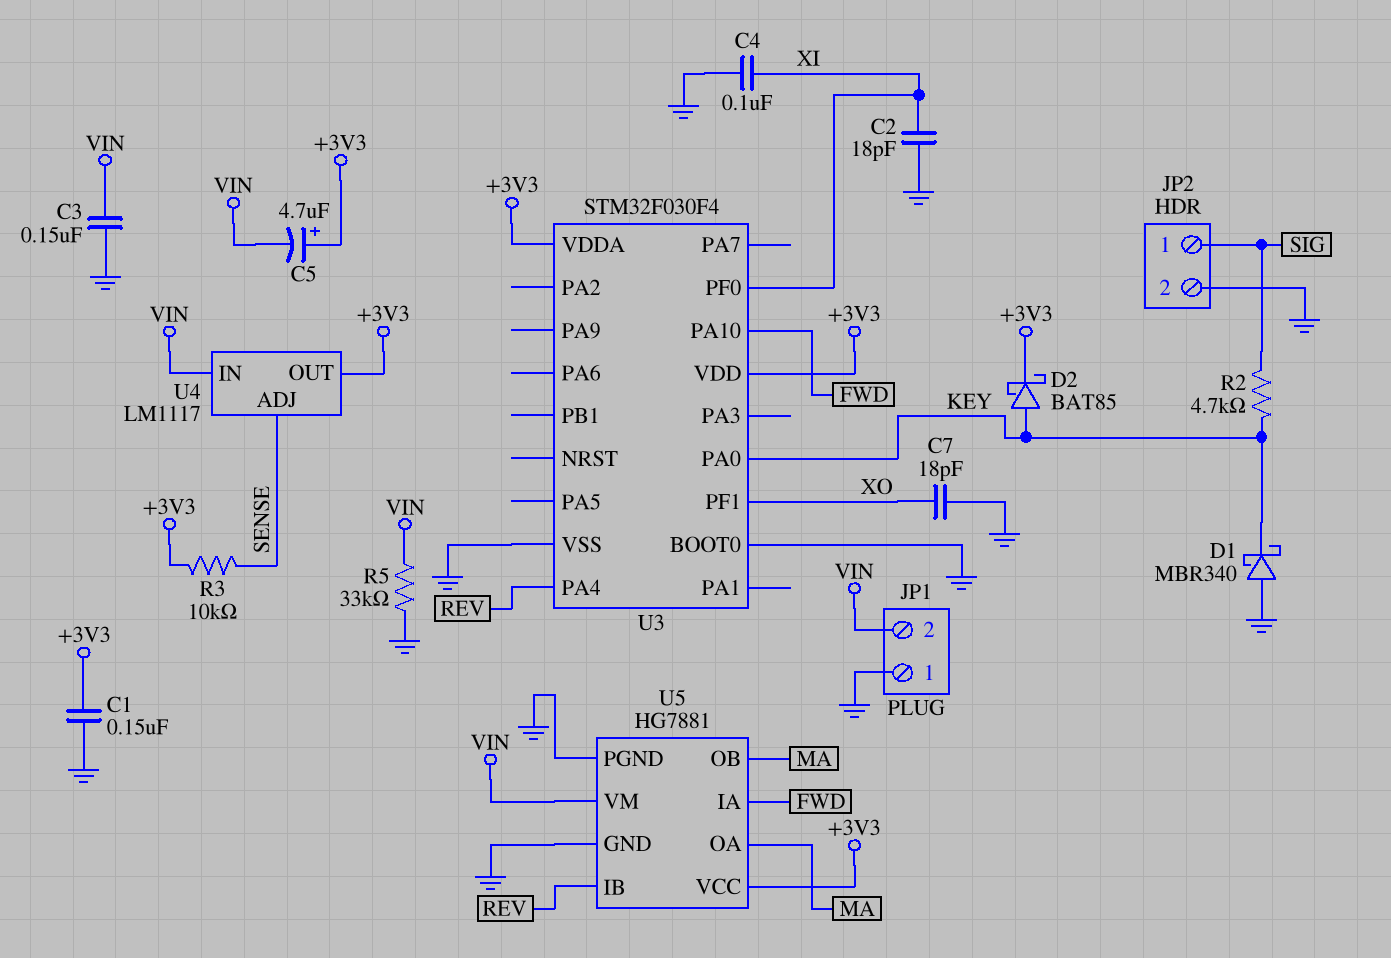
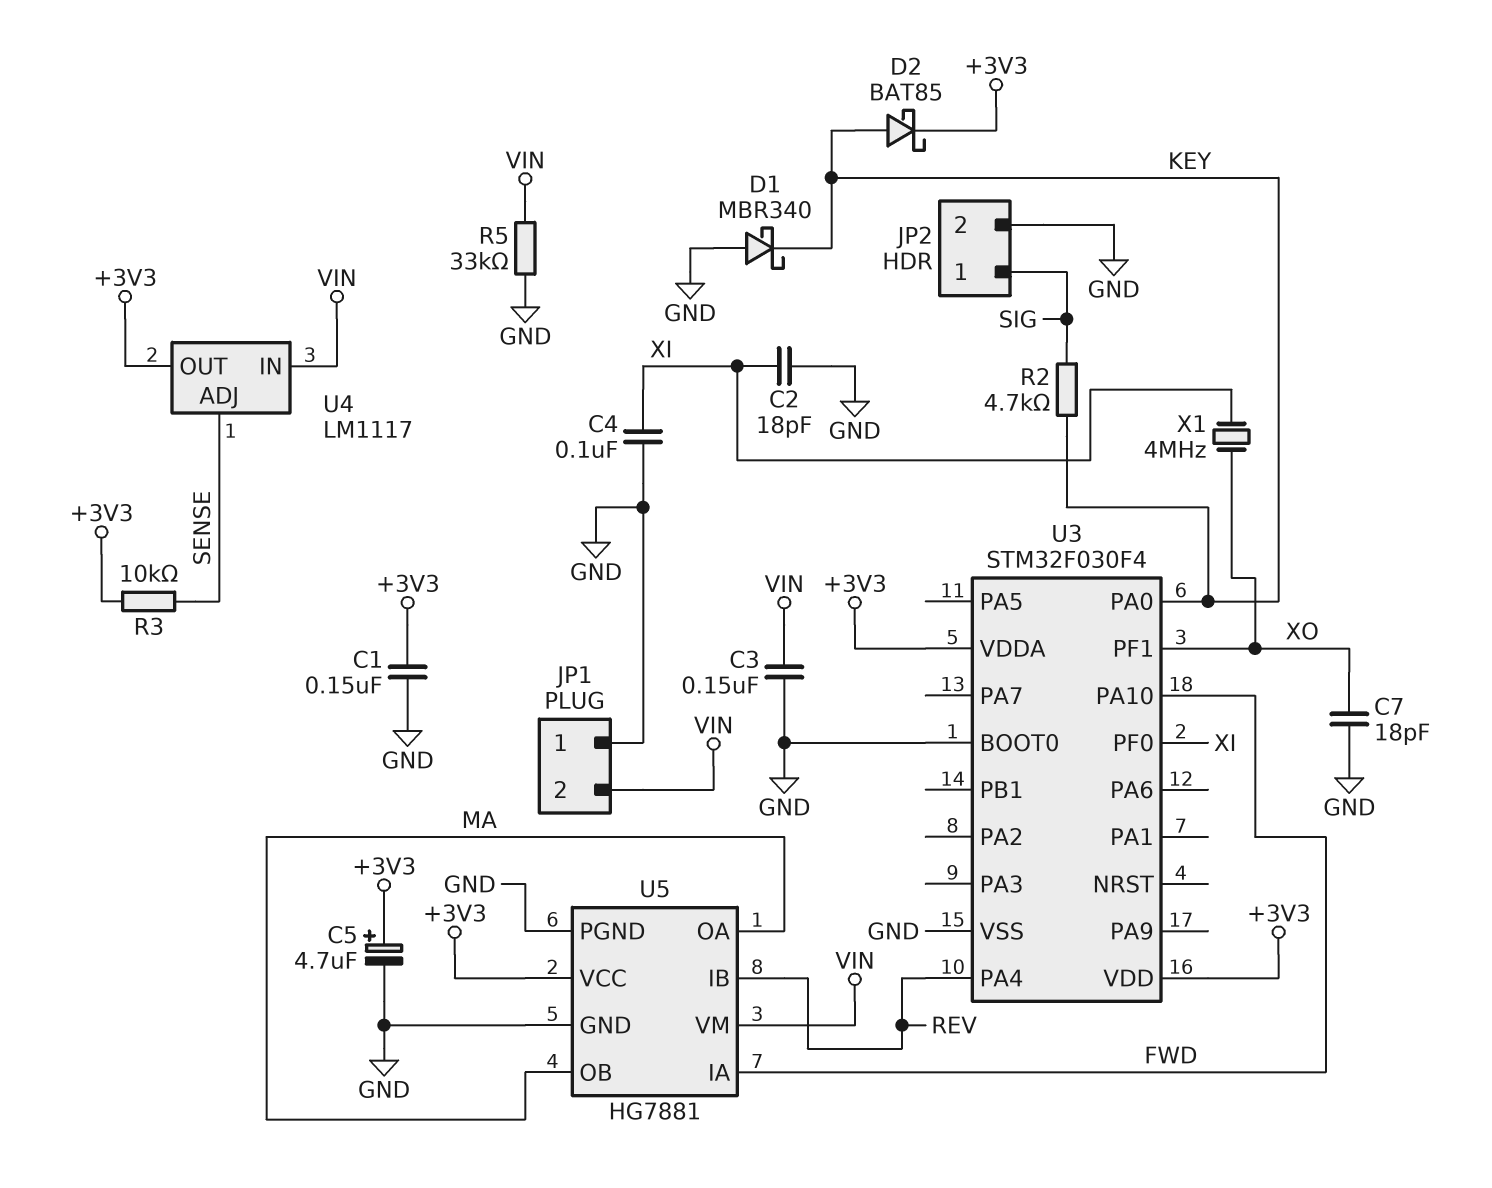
C5: 4.7uF (plus +3V3, minus VIN) -> 4.7uF (plus +3V3, minus GND)
X1: none -> 4MHz (XI, XO)

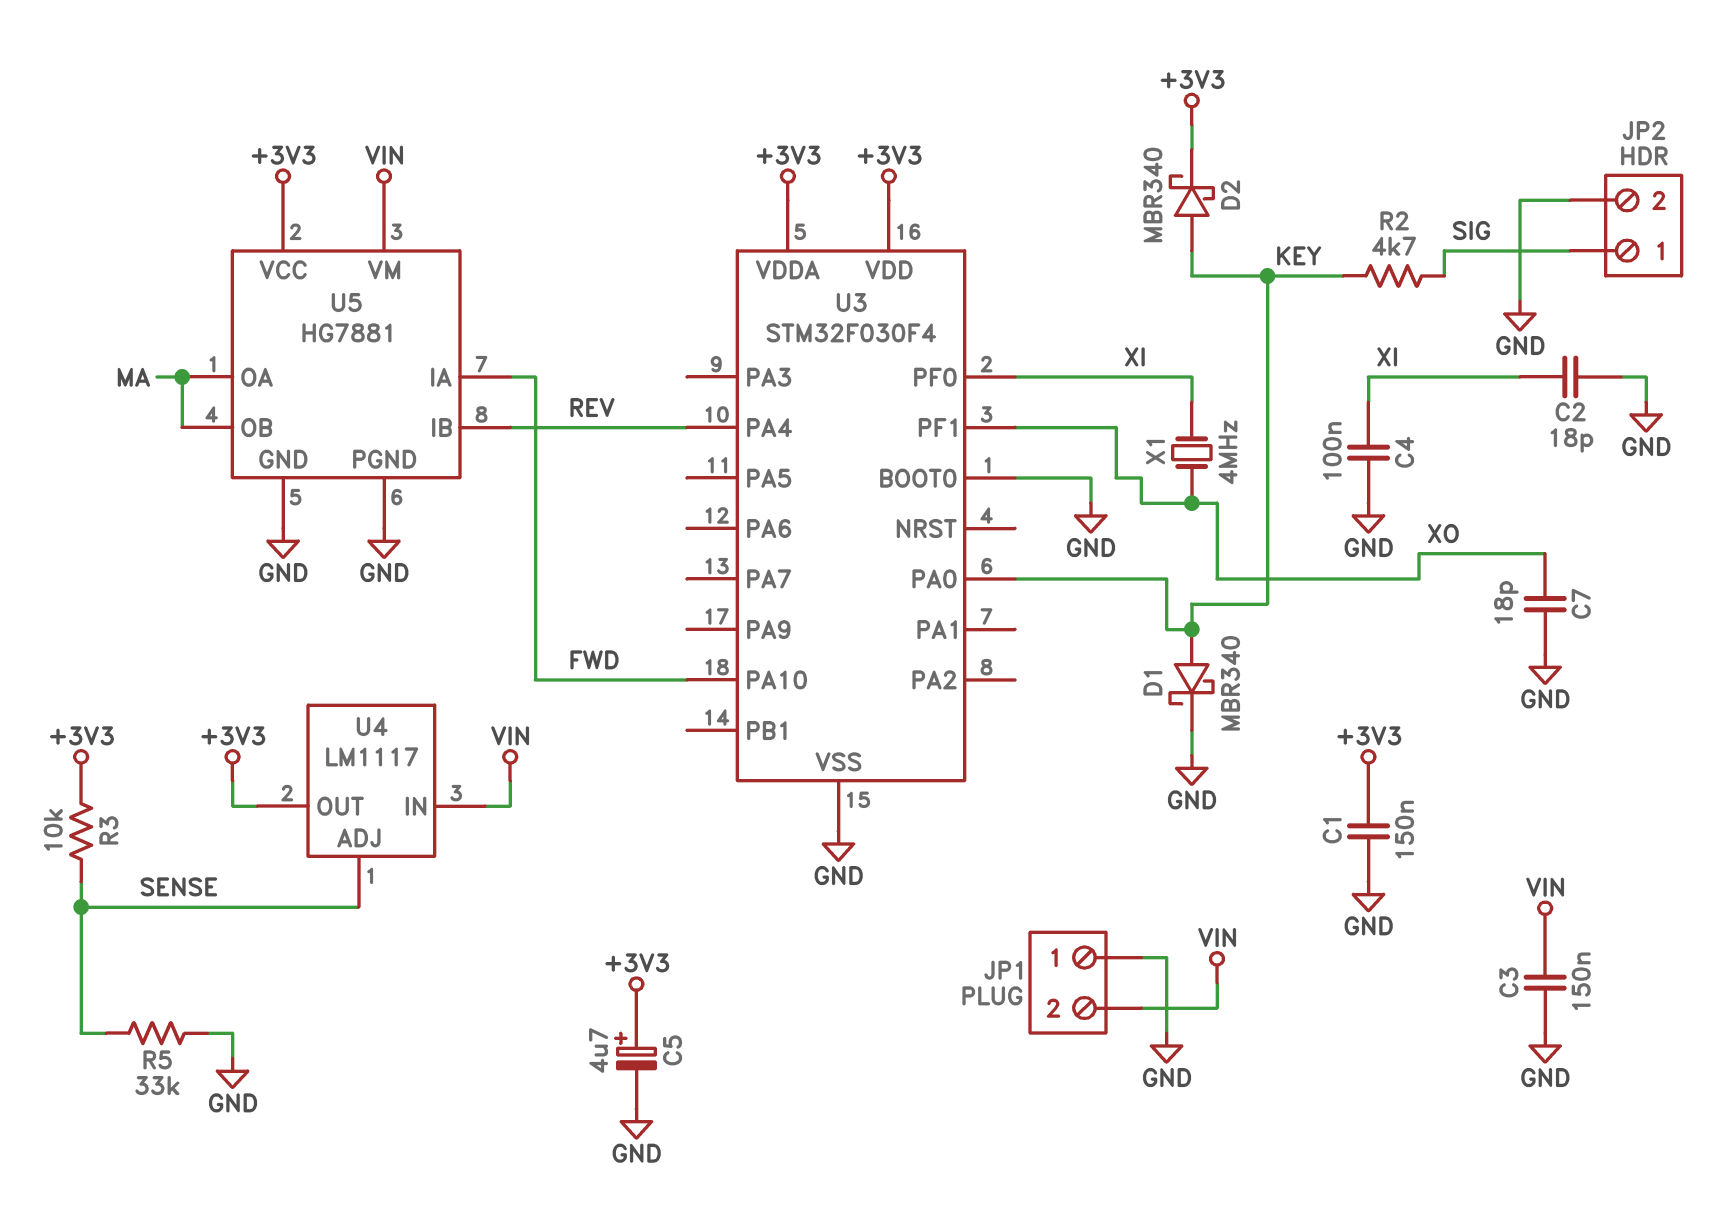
D1: schottky MBR340 (A GND, K KEY) -> schottky MBR340 (A KEY, K GND)
D2: schottky BAT85 (A KEY, K +3V3) -> schottky MBR340 (A KEY, K +3V3)
R5: 33k (GND, VIN) -> 33k (GND, SENSE)

